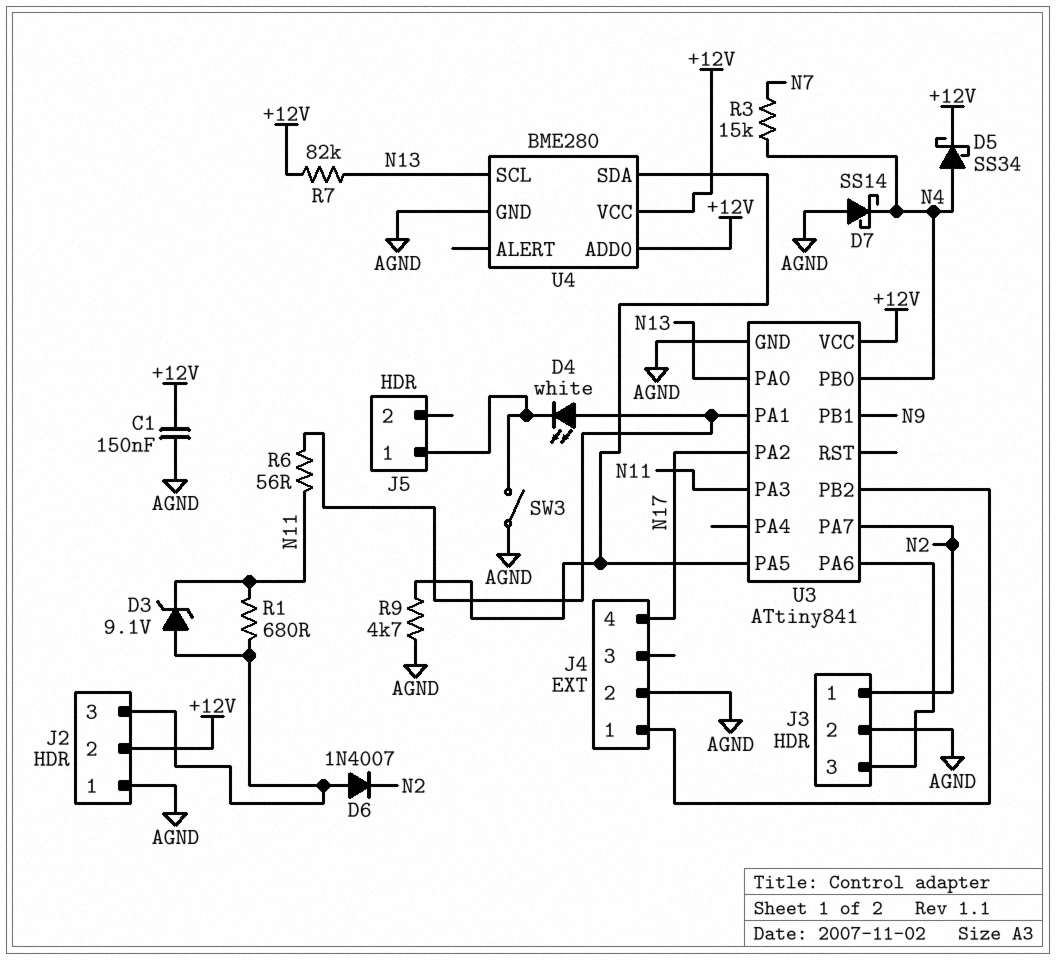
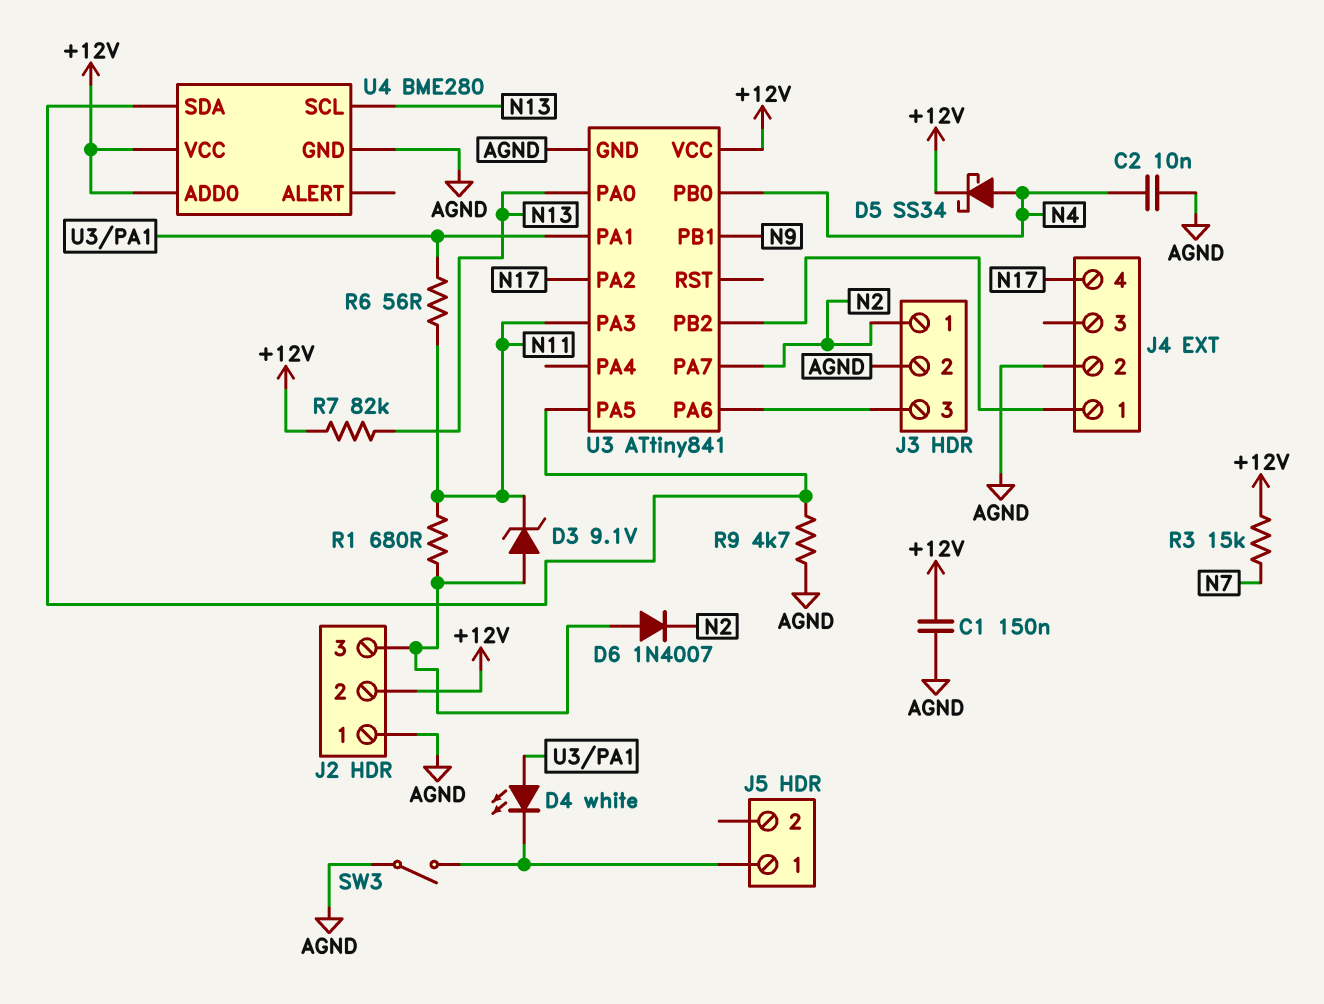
C2: none -> 10nF (AGND, N4)
D7: schottky SS14 (A AGND, K N4) -> none
R3: 15k (N4, N7) -> 15k (+12V, N7)

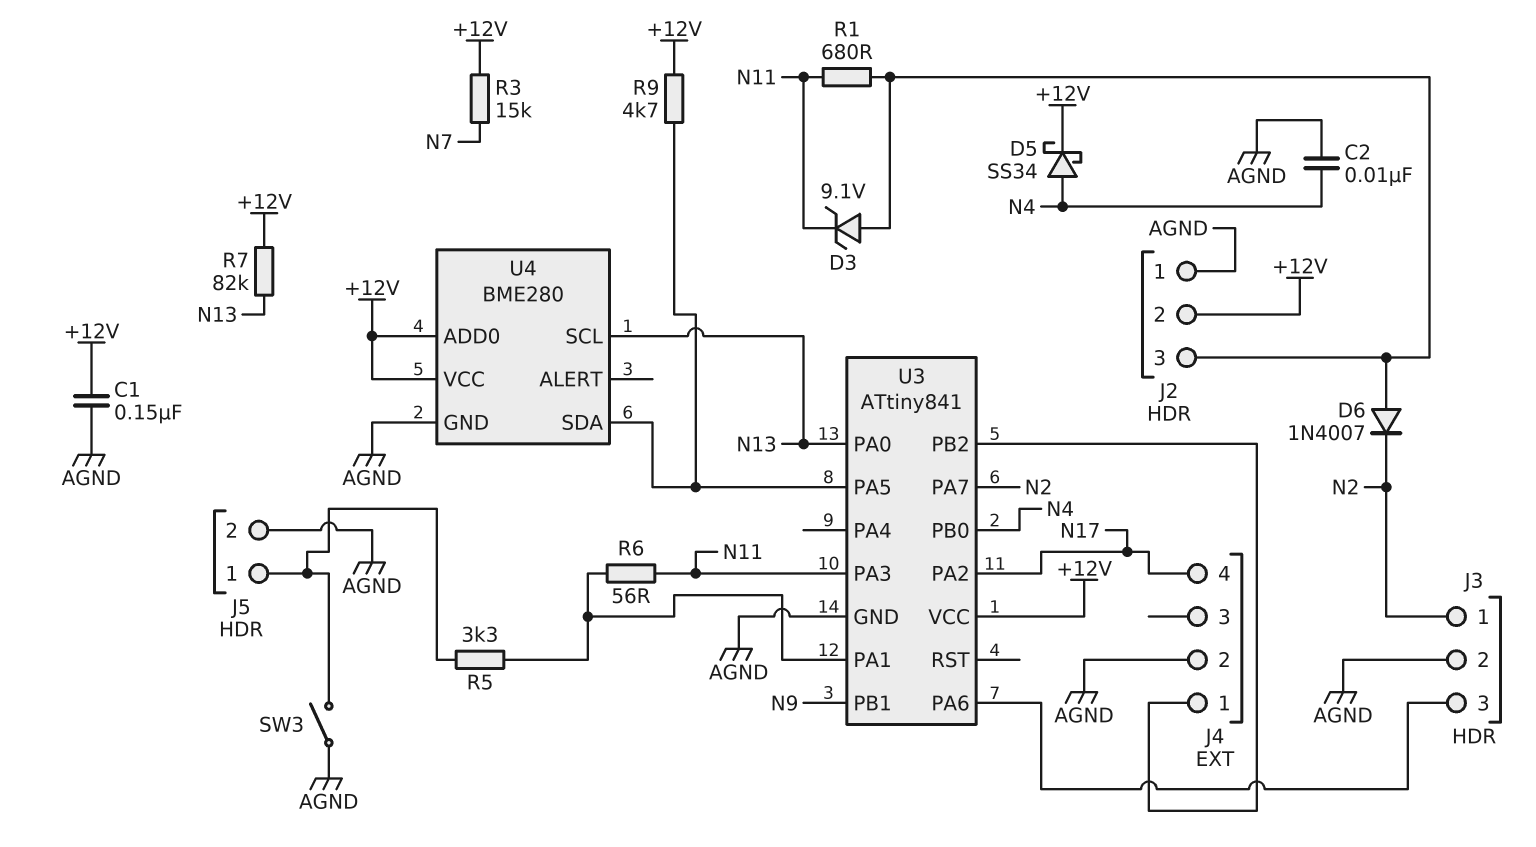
D4: LED white (A U3/PA1, K J5/1) -> none
J5 pin 2: none -> AGND
R5: none -> 3.3k (J5/1, U3/PA1)
R9: 4.7k (AGND, U3/PA5) -> 4.7k (+12V, U3/PA5)

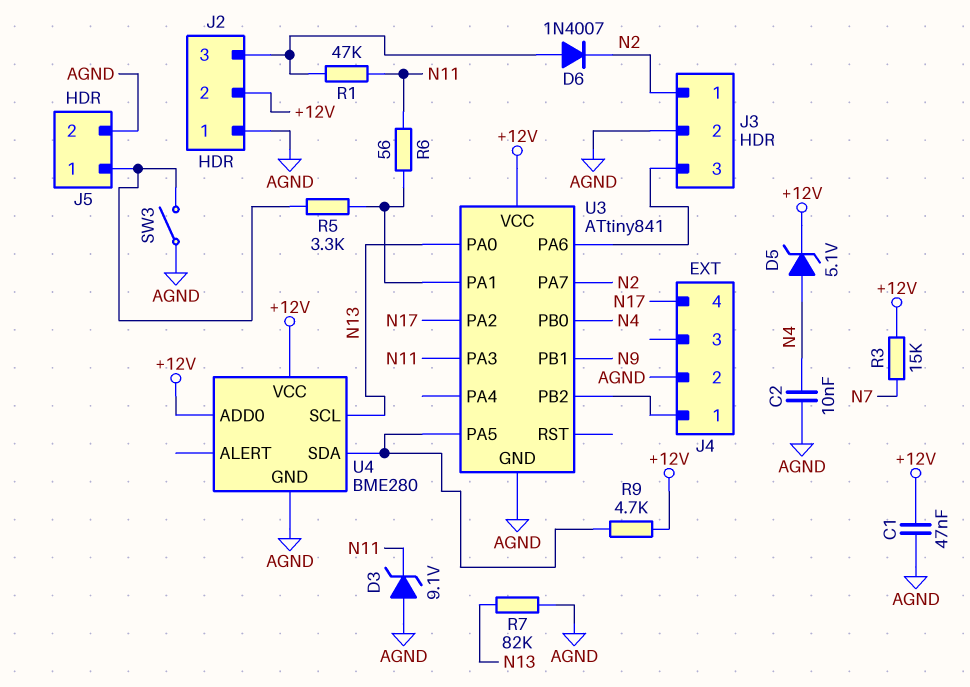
C1: 150nF (+12V, AGND) -> 47nF (+12V, AGND)
D3: zener 9.1V (A J2/3, K N11) -> zener 9.1V (A AGND, K N11)
D5: schottky SS34 (A N4, K +12V) -> zener 5.1V (A N4, K +12V)
R1: 680 (J2/3, N11) -> 47k (J2/3, N11)
R7: 82k (+12V, N13) -> 82k (AGND, N13)

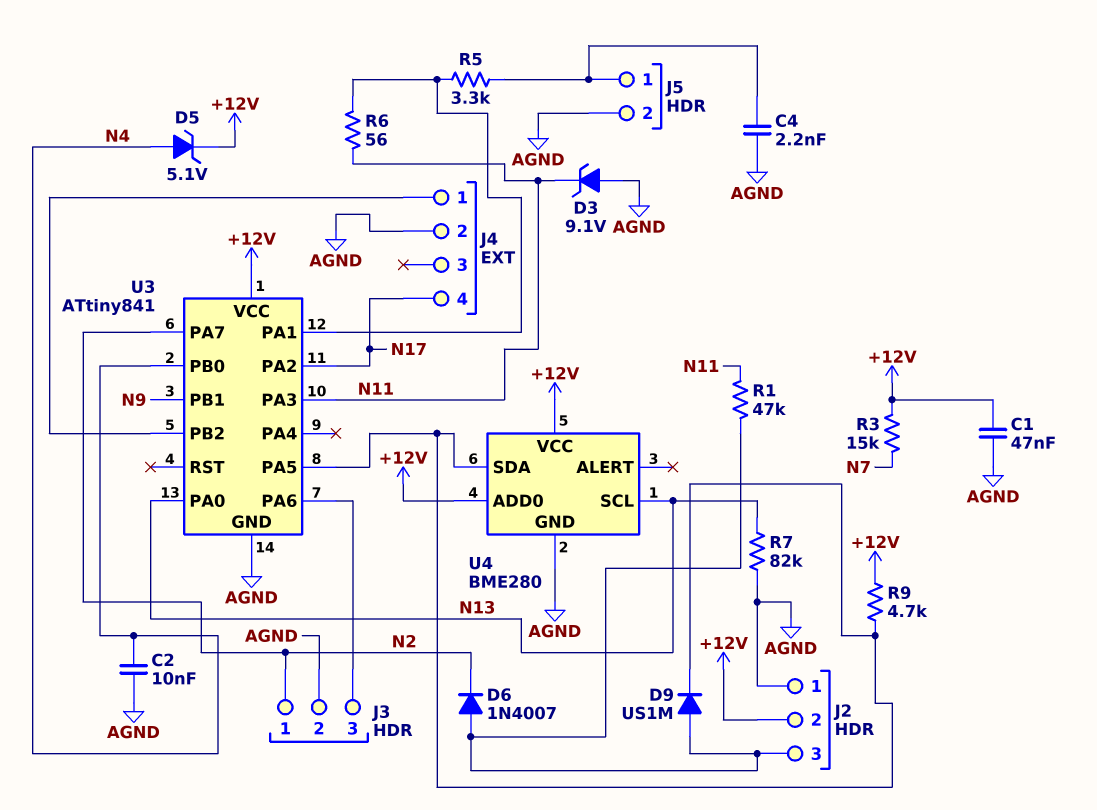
C4: none -> 2.2nF (AGND, J5/1)
D9: none -> diode US1M (A J2/3, K U3/PA5)
SW3: switch (AGND, J5/1) -> none

